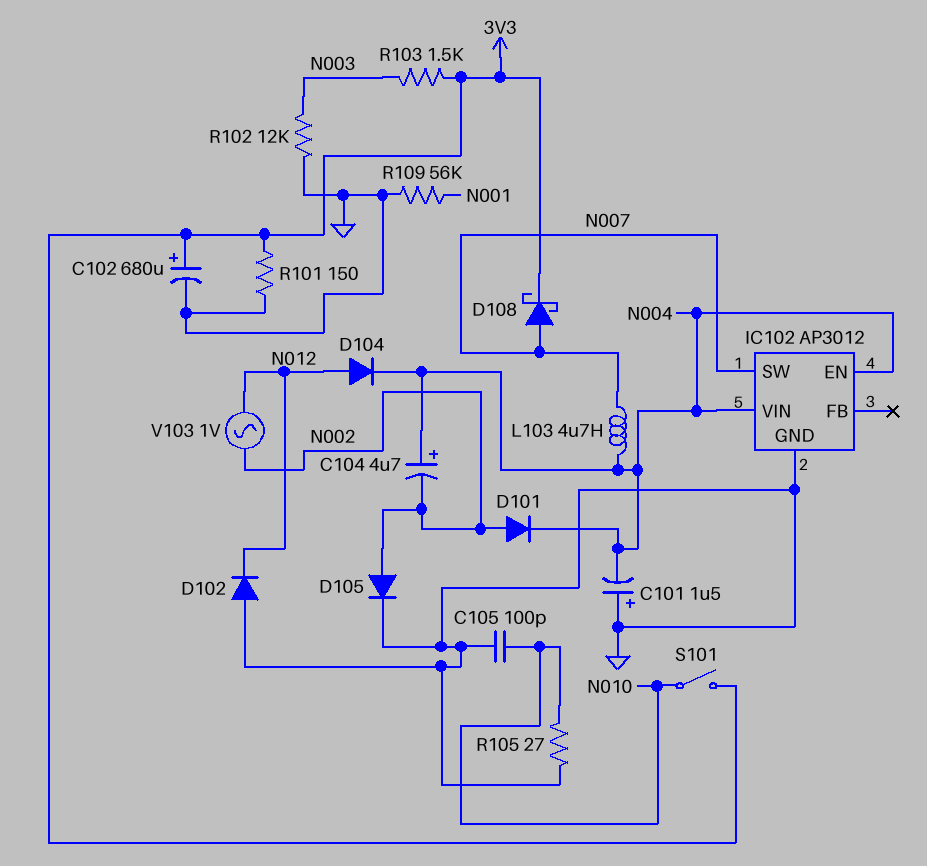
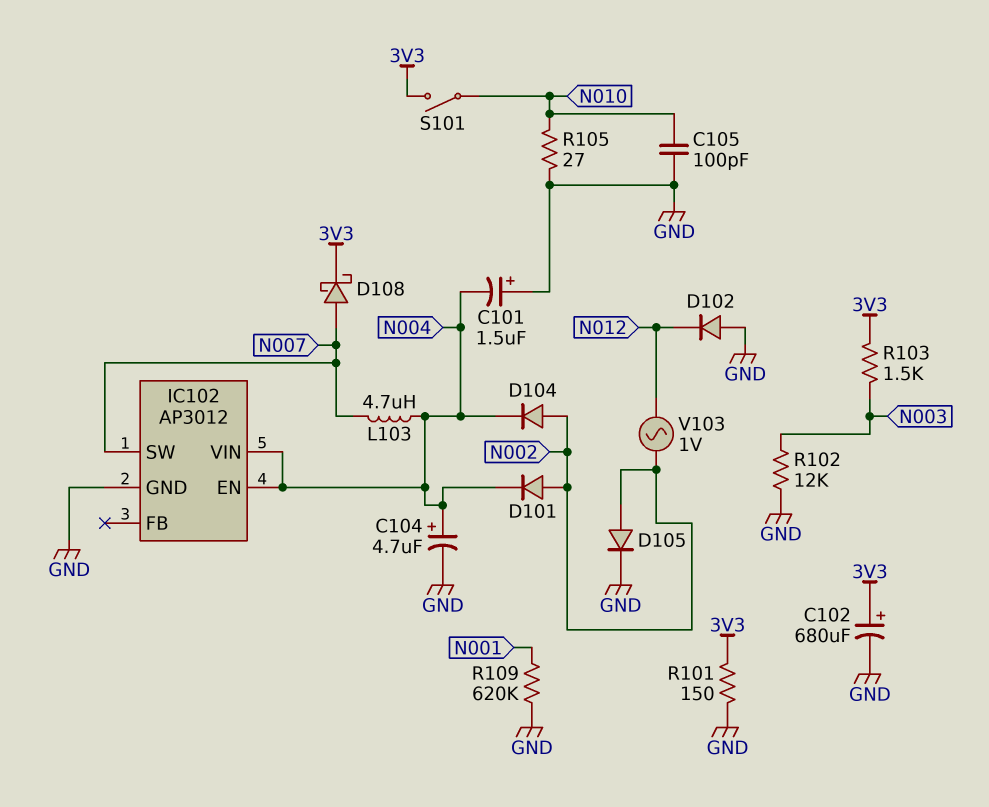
C104: 4.7uF (plus N004, minus N002) -> 4.7uF (plus N004, minus GND)
D104: diode (A N012, K N004) -> diode (A N002, K N004)
R109: 56k (GND, N001) -> 620k (GND, N001)

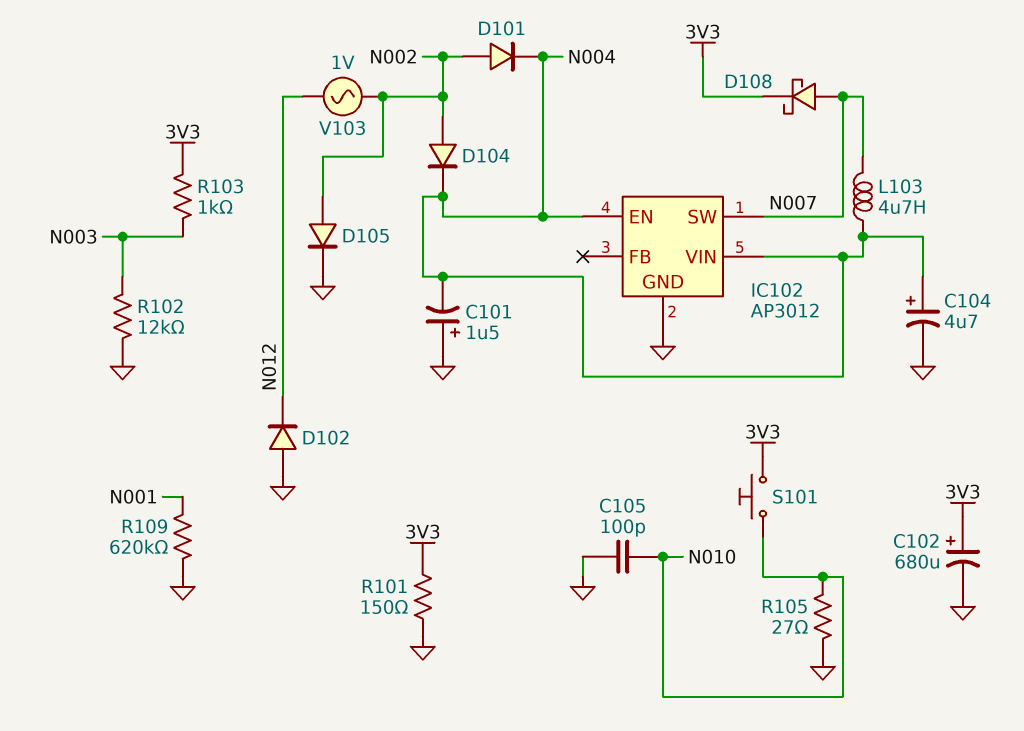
R103: 1.5k (3V3, N003) -> 1k (3V3, N003)
S101: switch (3V3, N010) -> button (3V3, N010)

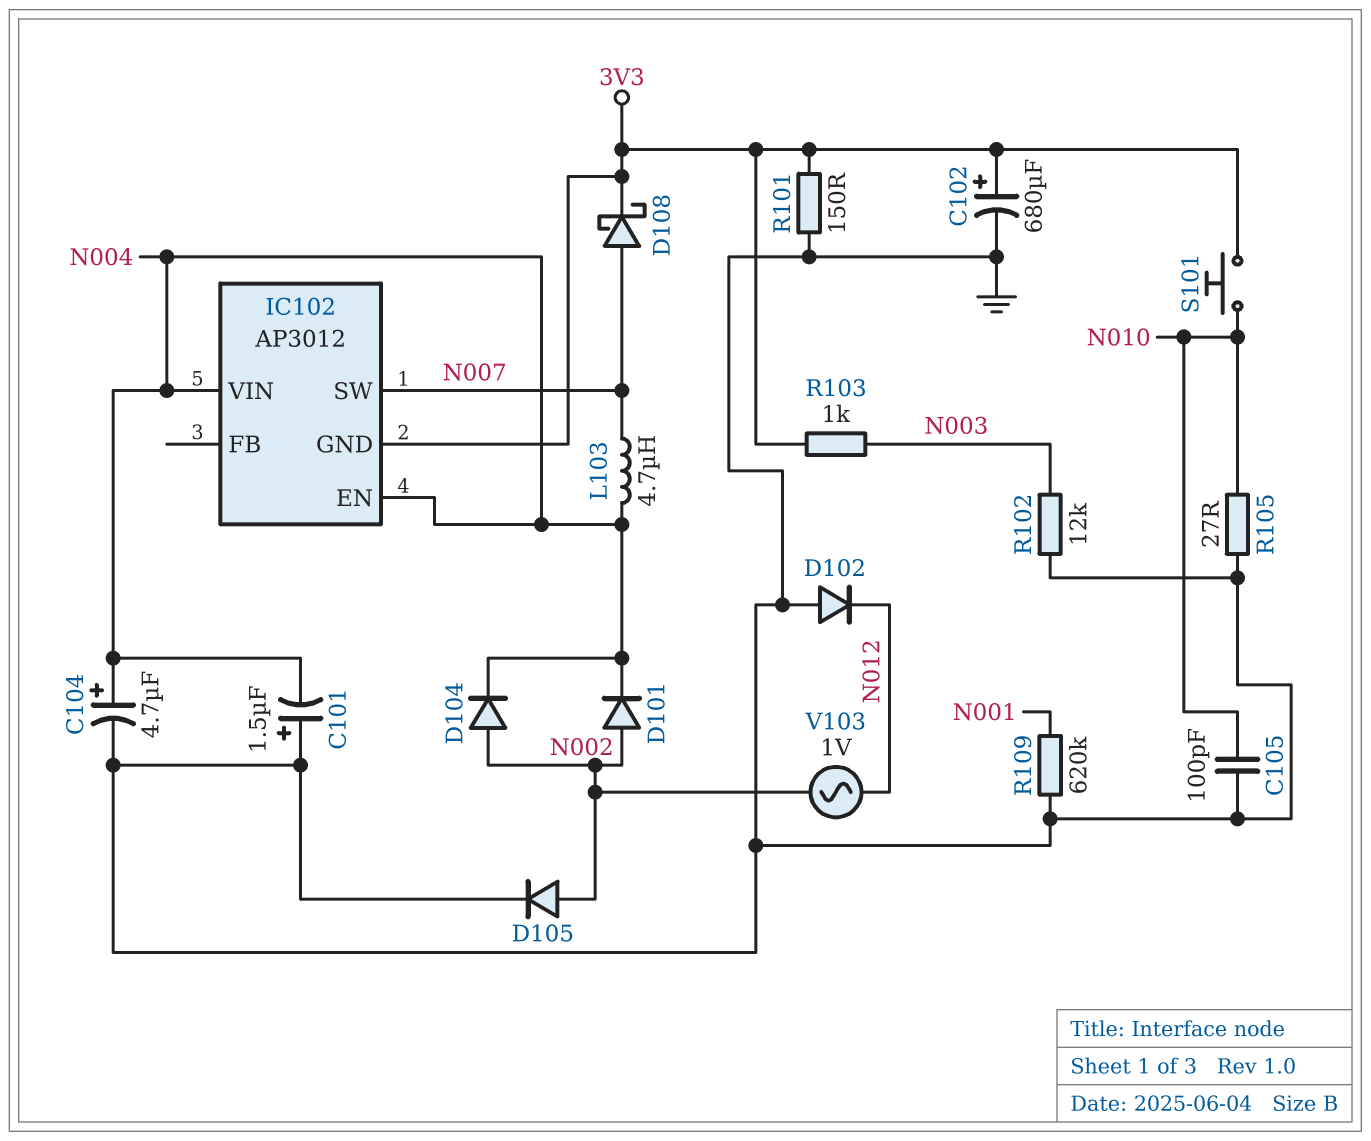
IC102 pin GND: GND -> 3V3

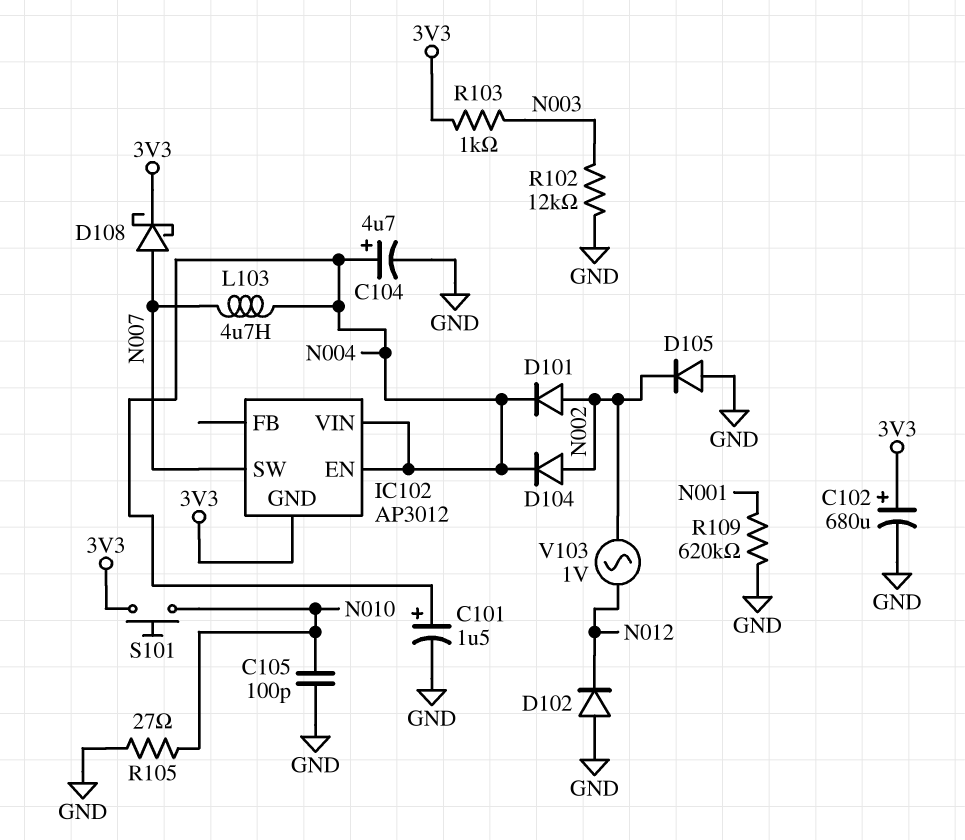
C101: 1.5uF (plus GND, minus N004) -> 1.5uF (plus N004, minus GND)
D105: diode (A N002, K GND) -> diode (A GND, K N002)
R101: 150 (3V3, GND) -> none

